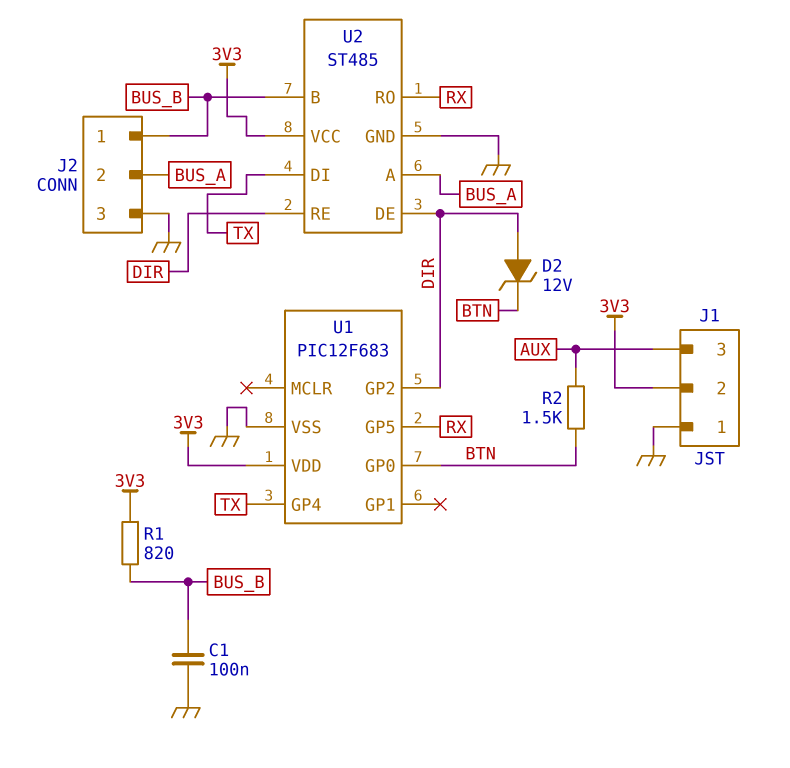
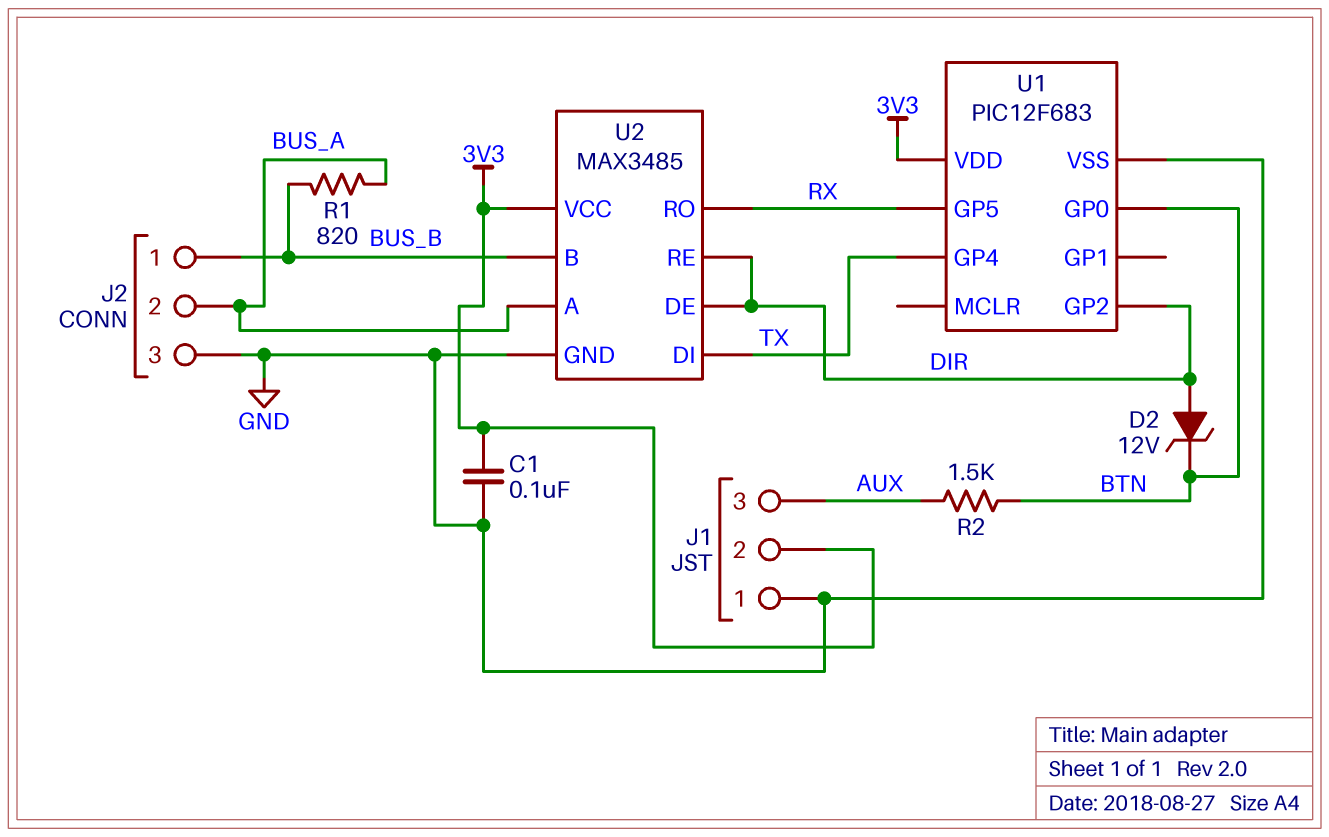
C1: 100nF (BUS_B, GND) -> 100nF (3V3, GND)
R1: 820 (3V3, BUS_B) -> 820 (BUS_A, BUS_B)
U2: ST485 -> MAX3485

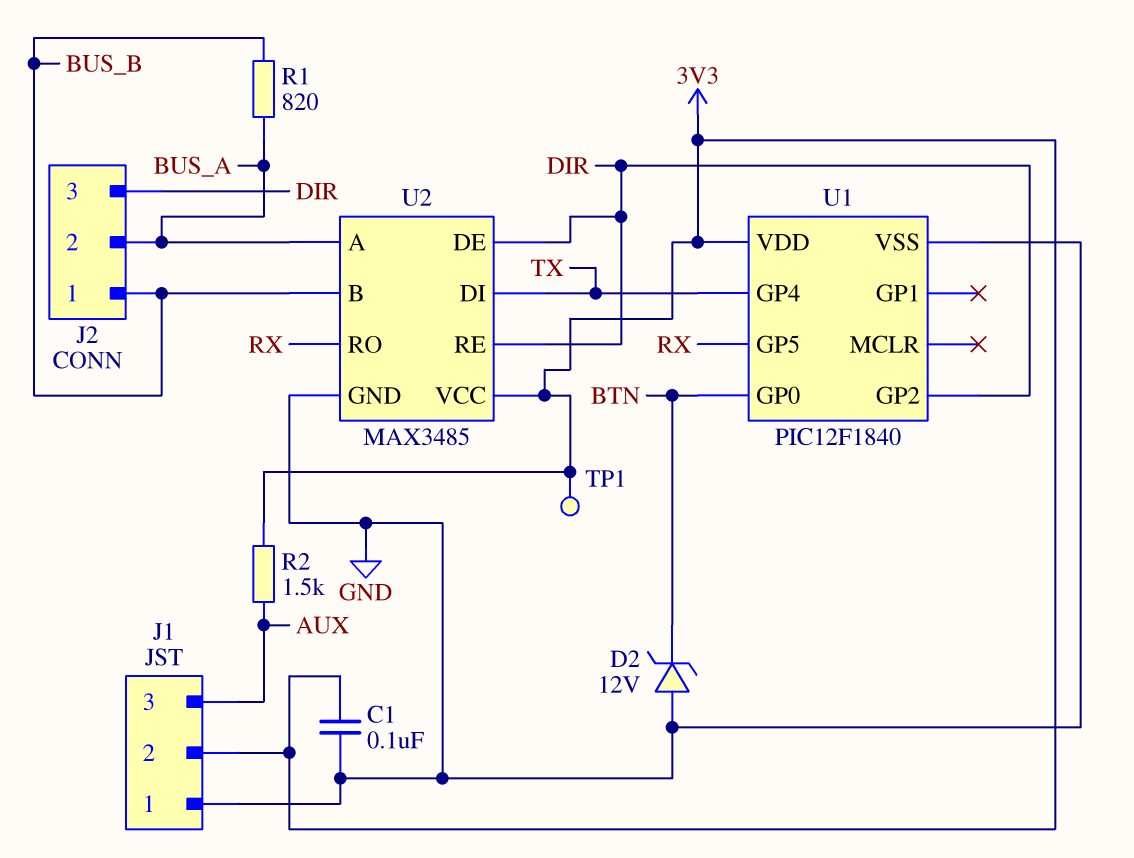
D2: zener 12V (A DIR, K BTN) -> zener 12V (A GND, K BTN)
J2 pin 3: GND -> DIR
R2: 1.5k (AUX, BTN) -> 1.5k (3V3, AUX)
TP1: none -> test point (3V3)
U1: PIC12F683 -> PIC12F1840

